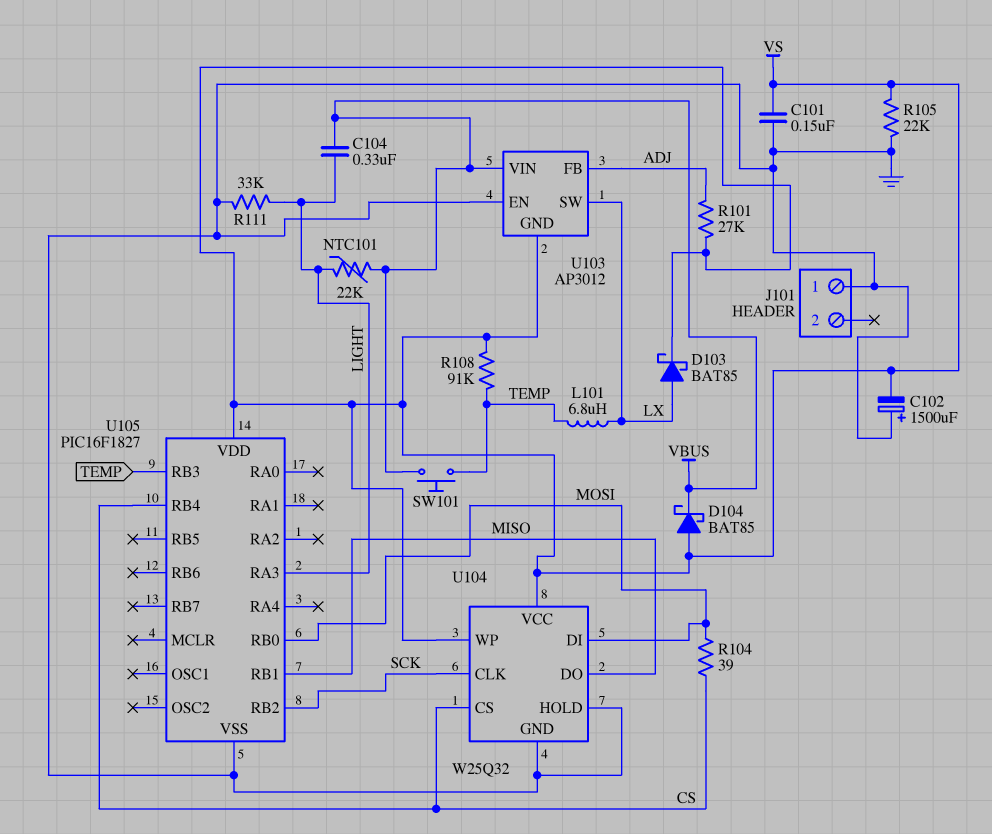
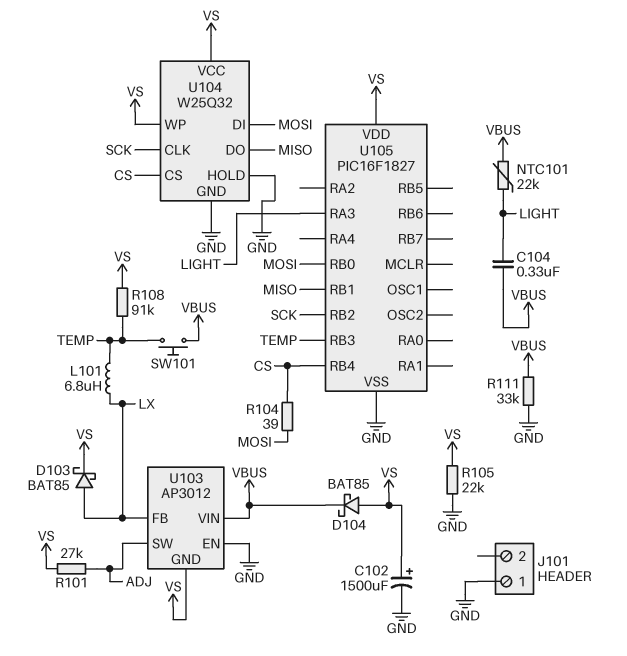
C101: 150nF (GND, VS) -> none
C102: 1500uF (plus GND, minus VS) -> 1500uF (plus VS, minus GND)
R111: 33k (GND, LIGHT) -> 33k (GND, VBUS)
U103 pin FB: ADJ -> LX
U103 pin SW: LX -> ADJ

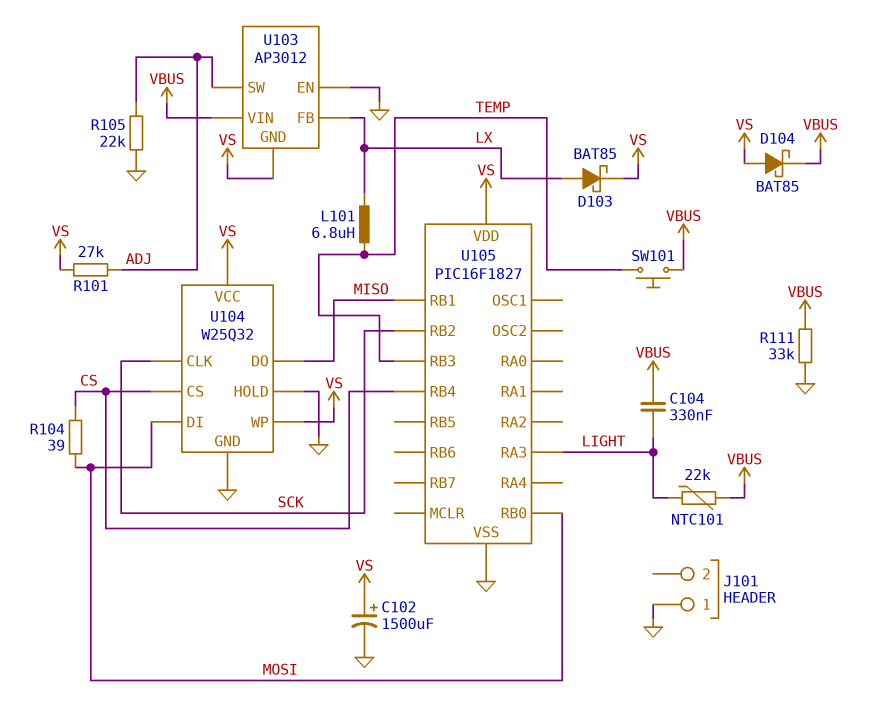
R105: 22k (GND, VS) -> 22k (ADJ, GND)
R108: 91k (TEMP, VS) -> none

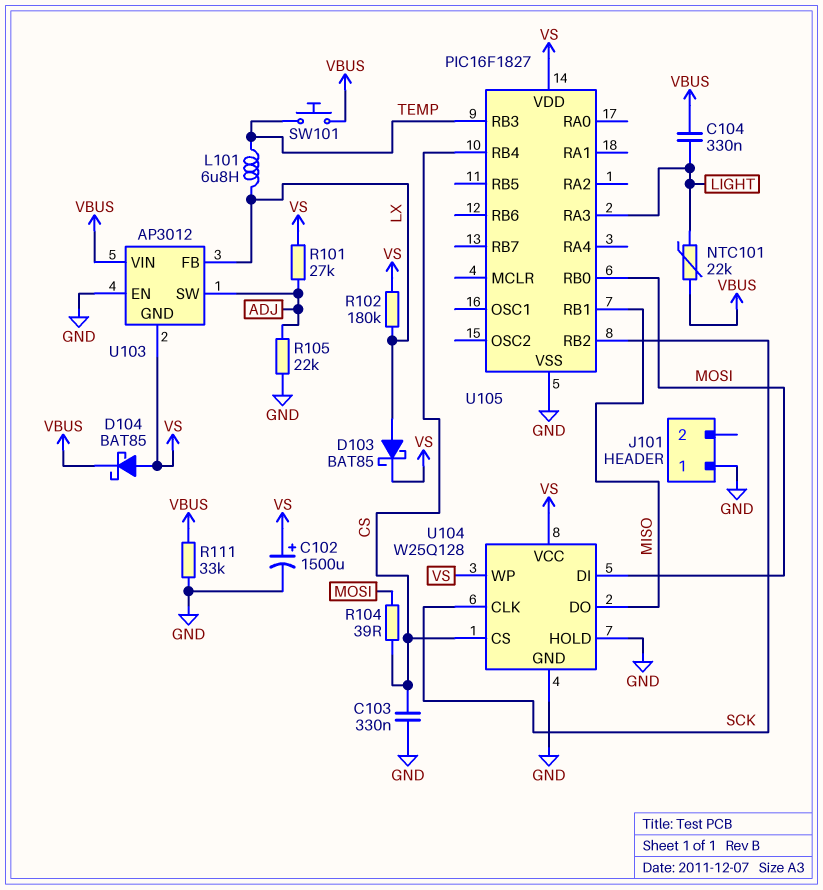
C103: none -> 330nF (CS, GND)
R102: none -> 180k (LX, VS)
U104: W25Q32 -> W25Q128

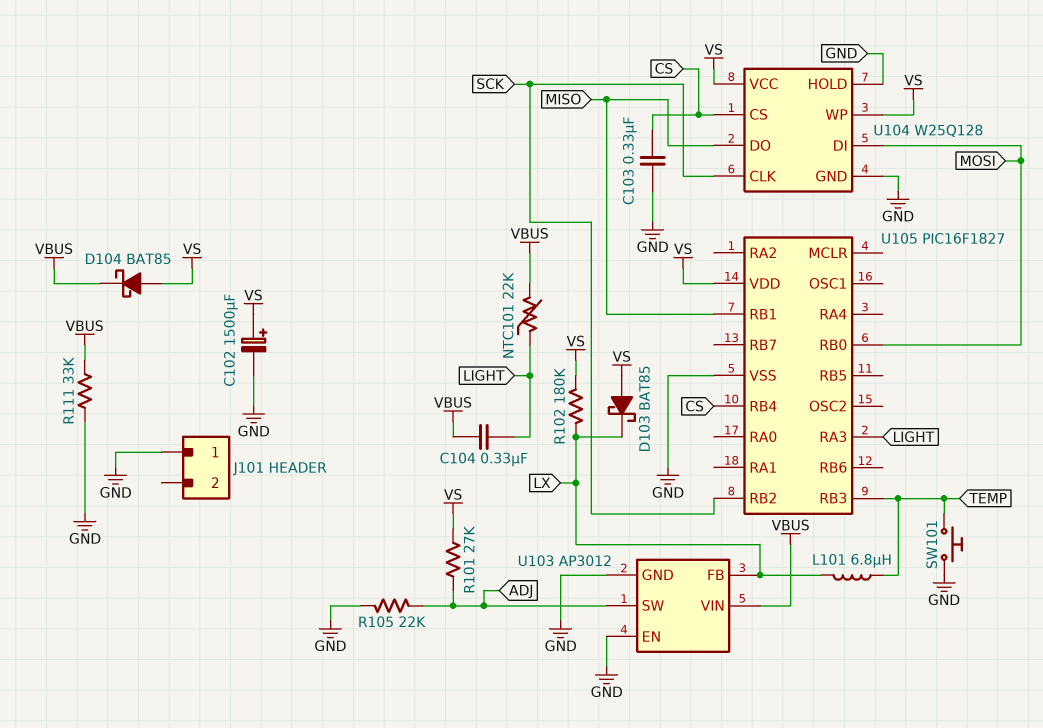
D103: schottky BAT85 (A LX, K VS) -> schottky BAT85 (A VS, K LX)
R104: 39 (CS, MOSI) -> none
SW101: button (TEMP, VBUS) -> button (GND, TEMP)
U103 pin GND: VS -> GND

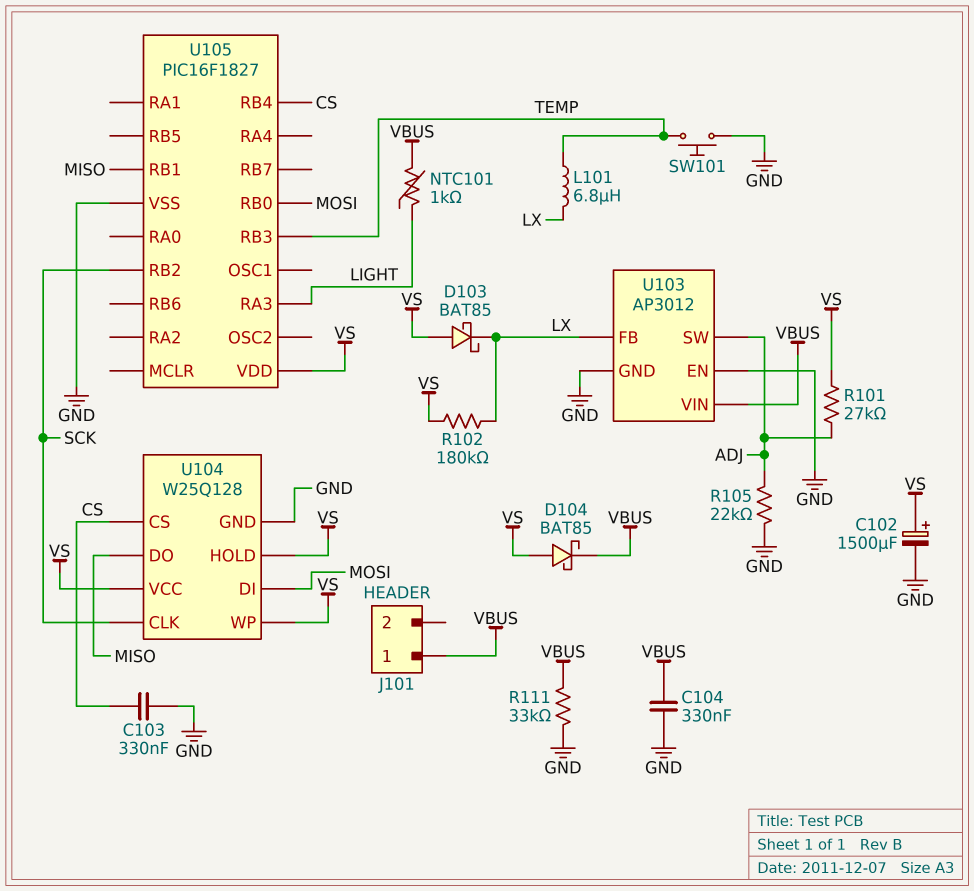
C104: 330nF (LIGHT, VBUS) -> 330nF (GND, VBUS)
J101 pin 1: GND -> VBUS
NTC101: 22k (LIGHT, VBUS) -> 1k (LIGHT, VBUS)
U104 pin HOLD: GND -> VS

